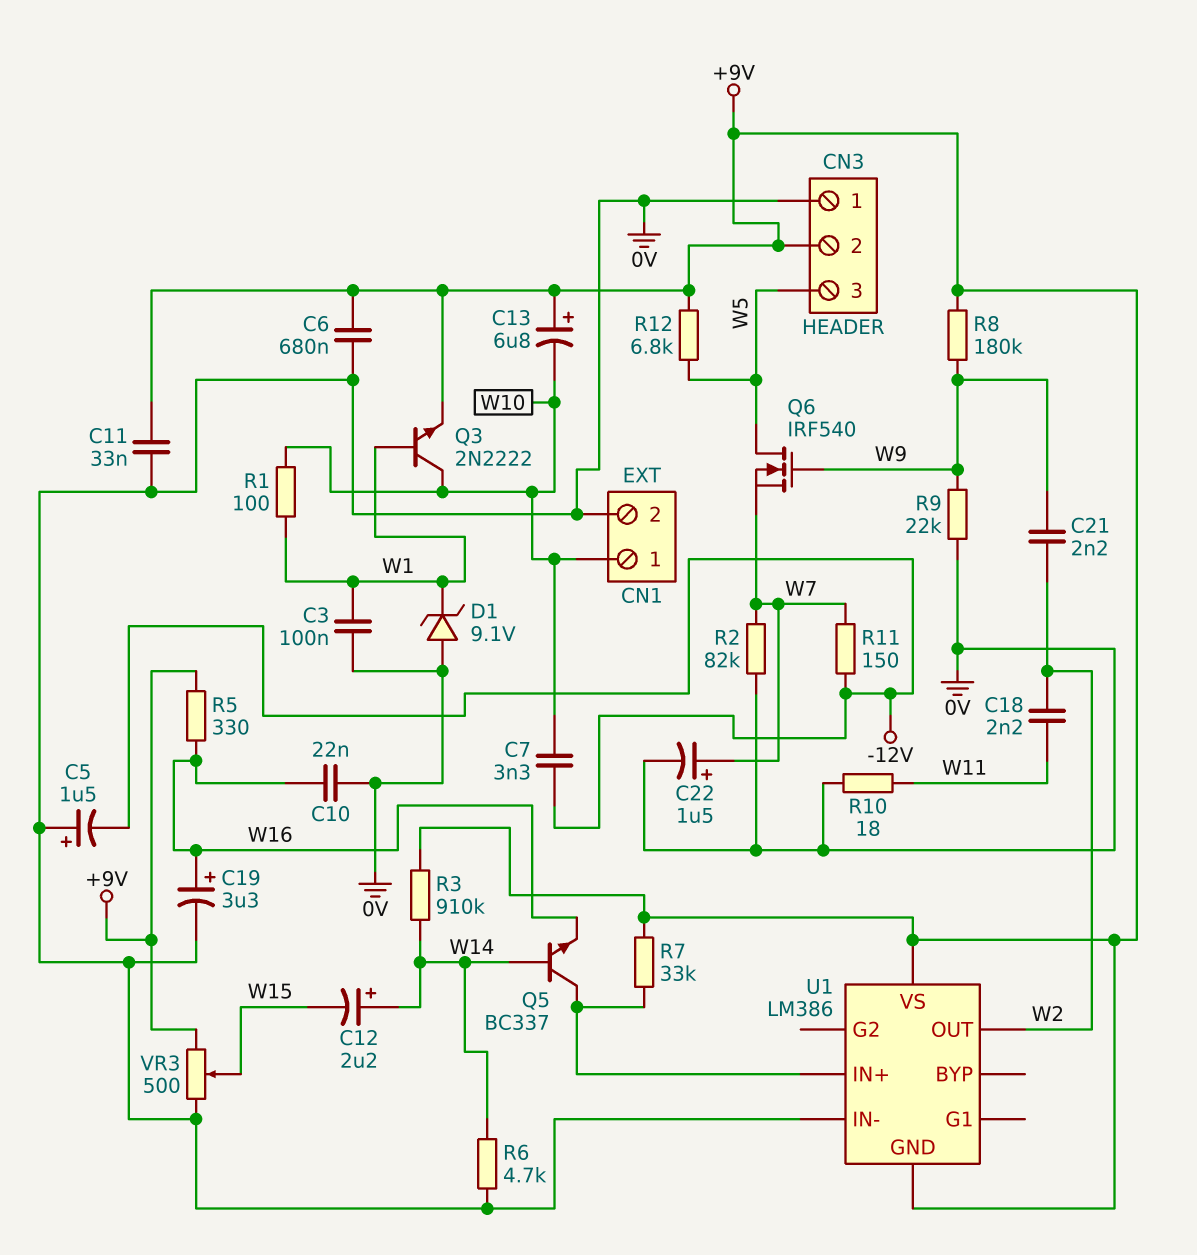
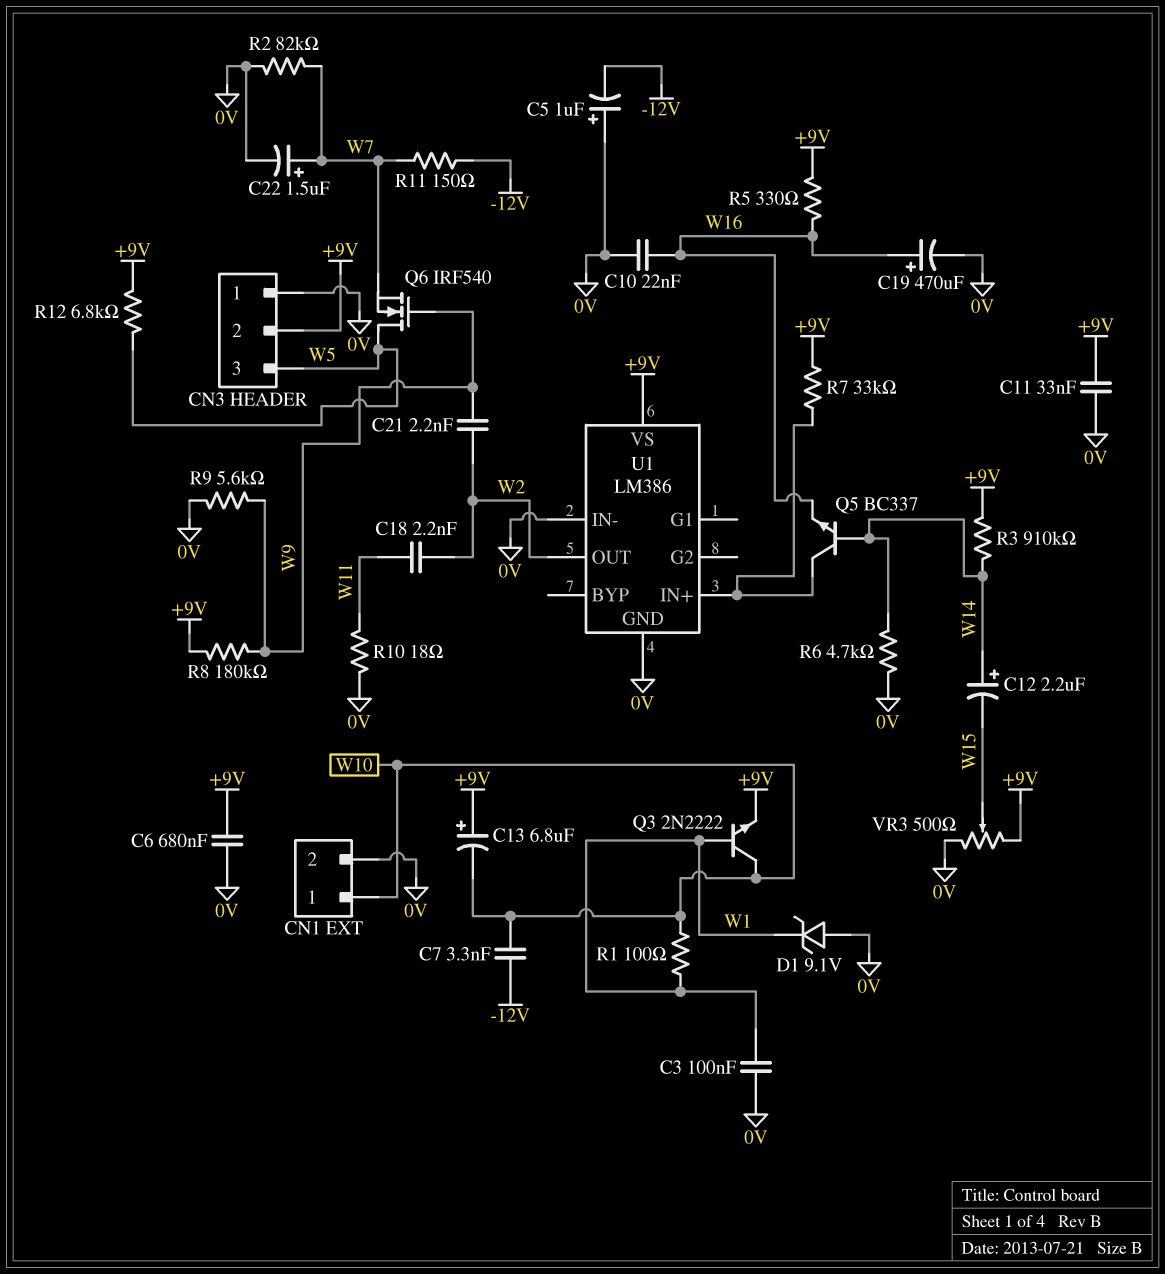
C5: 1.5uF (plus 0V, minus -12V) -> 1uF (plus 0V, minus -12V)
C19: 3.3uF (plus W16, minus 0V) -> 470uF (plus W16, minus 0V)
R9: 22k (0V, W9) -> 5.6k (0V, W9)
U1 pin GND: +9V -> 0V

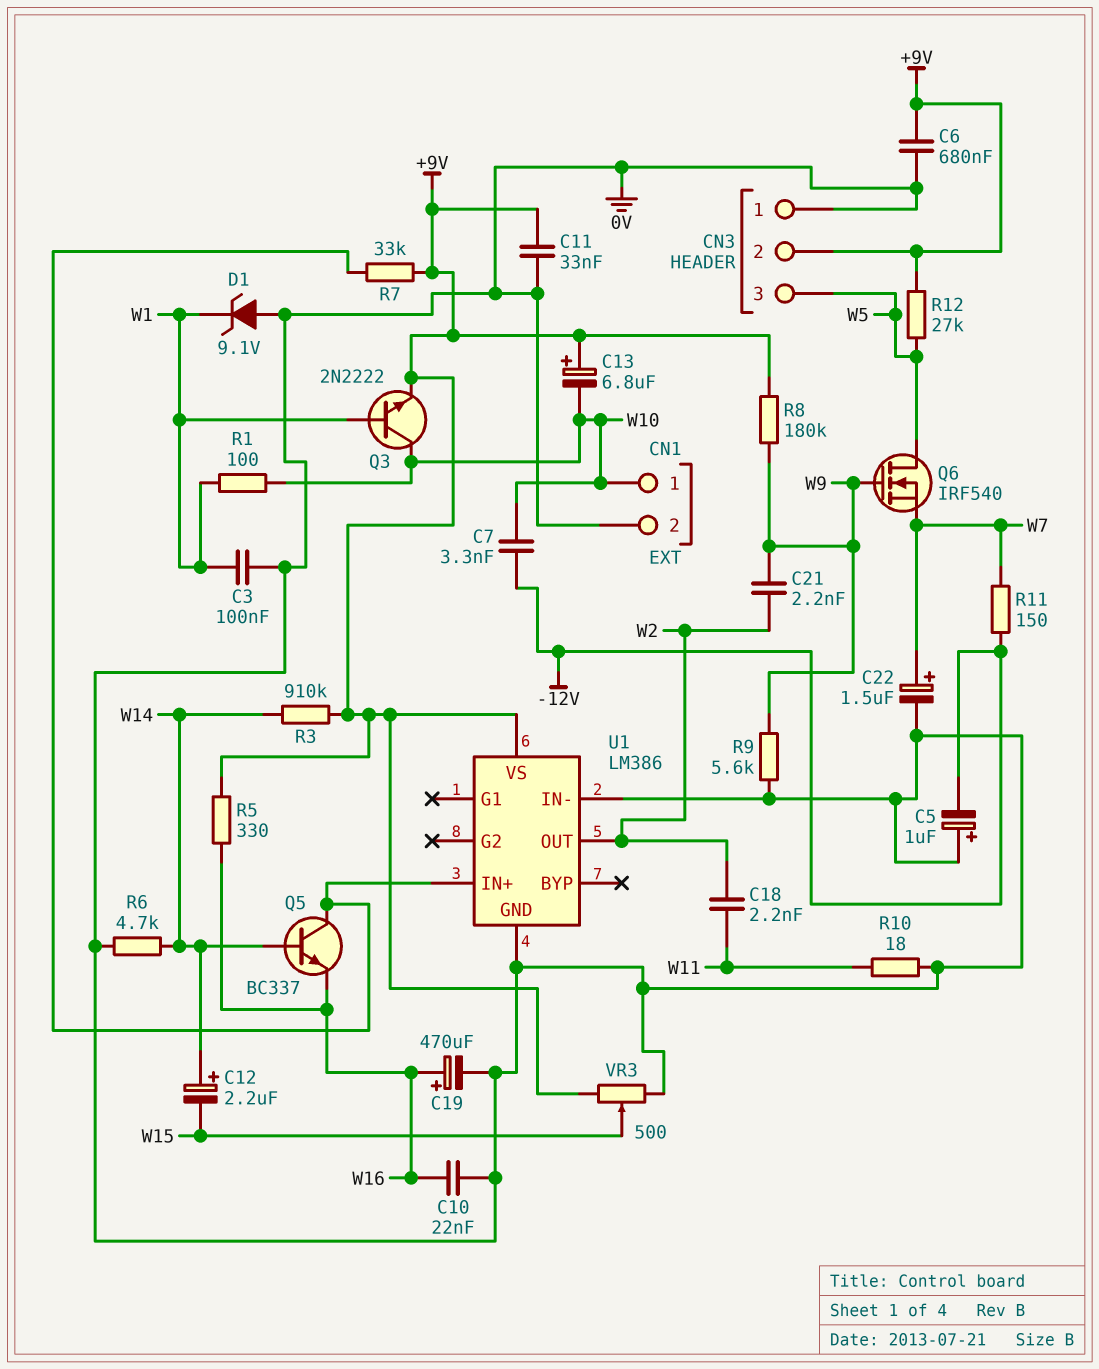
R2: 82k (0V, W7) -> none
R12: 6.8k (+9V, W5) -> 27k (+9V, W5)

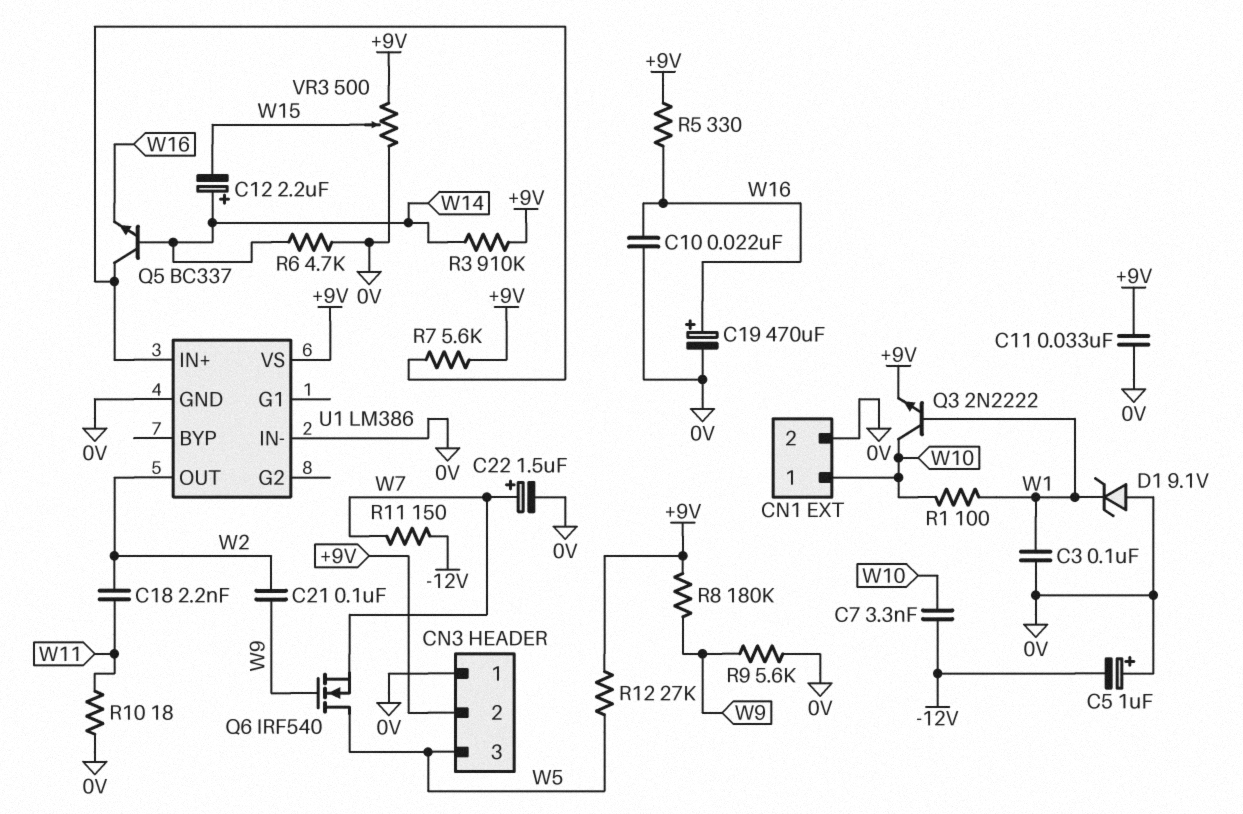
C6: 680nF (+9V, 0V) -> none
C13: 6.8uF (plus +9V, minus W10) -> none
C21: 2.2nF (W2, W9) -> 100nF (W2, W9)
R7: 33k (+9V, U1/IN+) -> 5.6k (+9V, U1/IN+)

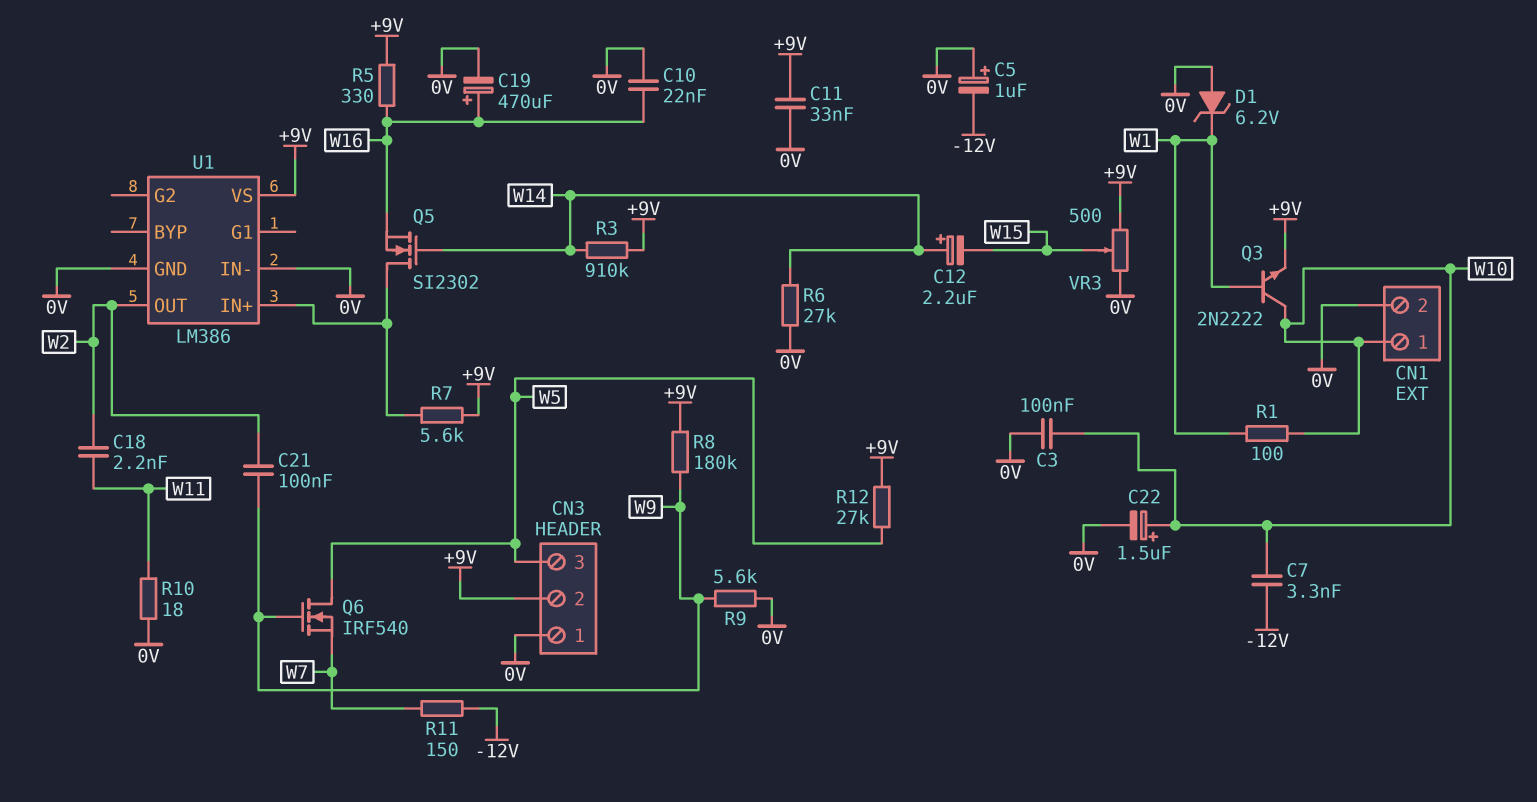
C3: 100nF (0V, W1) -> 100nF (0V, W10)
C22: 1.5uF (plus W7, minus 0V) -> 1.5uF (plus W10, minus 0V)
D1: zener 9.1V (A 0V, K W1) -> zener 6.2V (A 0V, K W1)
Q5: NPN BC337 (B W14, C U1/IN+, E W16) -> NMOS SI2302 (G W14, D U1/IN+, S W16)
R6: 4.7k (0V, W14) -> 27k (0V, W14)

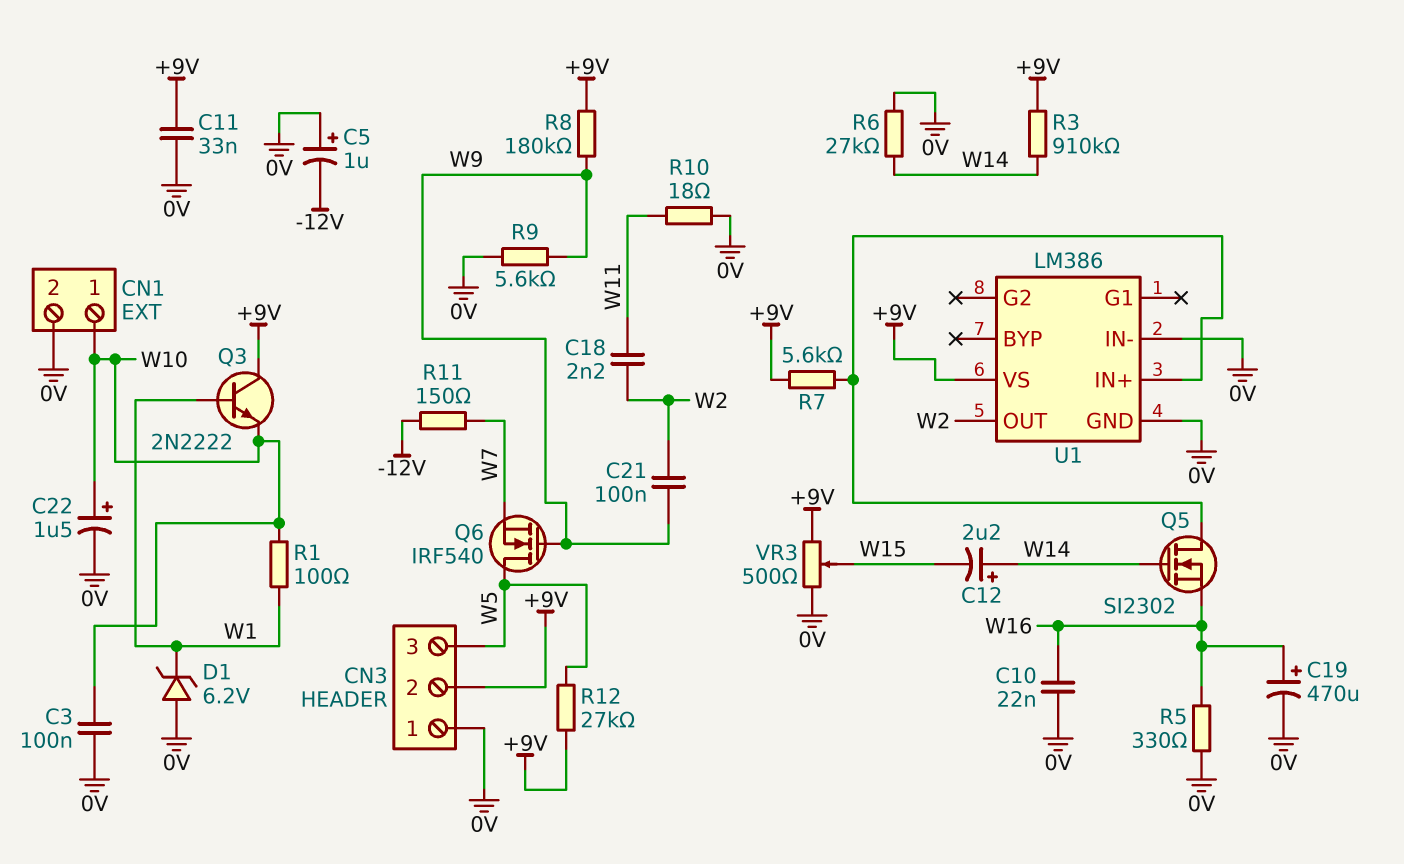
C7: 3.3nF (-12V, W10) -> none
Q3: NPN 2N2222 (B W1, C W10, E +9V) -> NPN 2N2222 (B W1, C +9V, E W10)
R5: 330 (+9V, W16) -> 330 (0V, W16)

